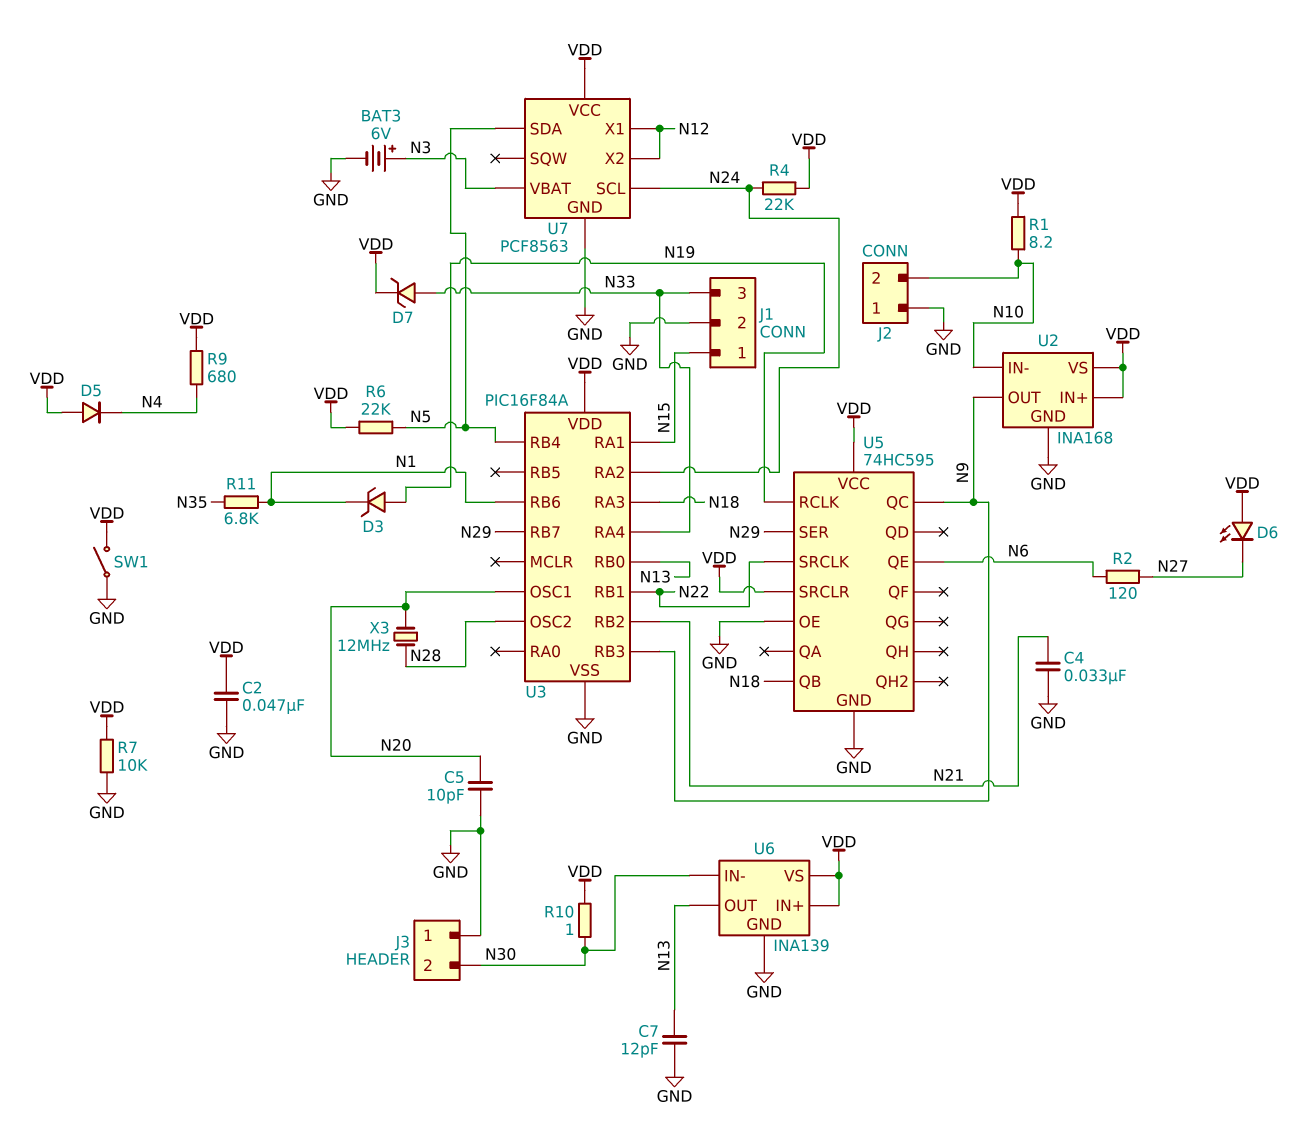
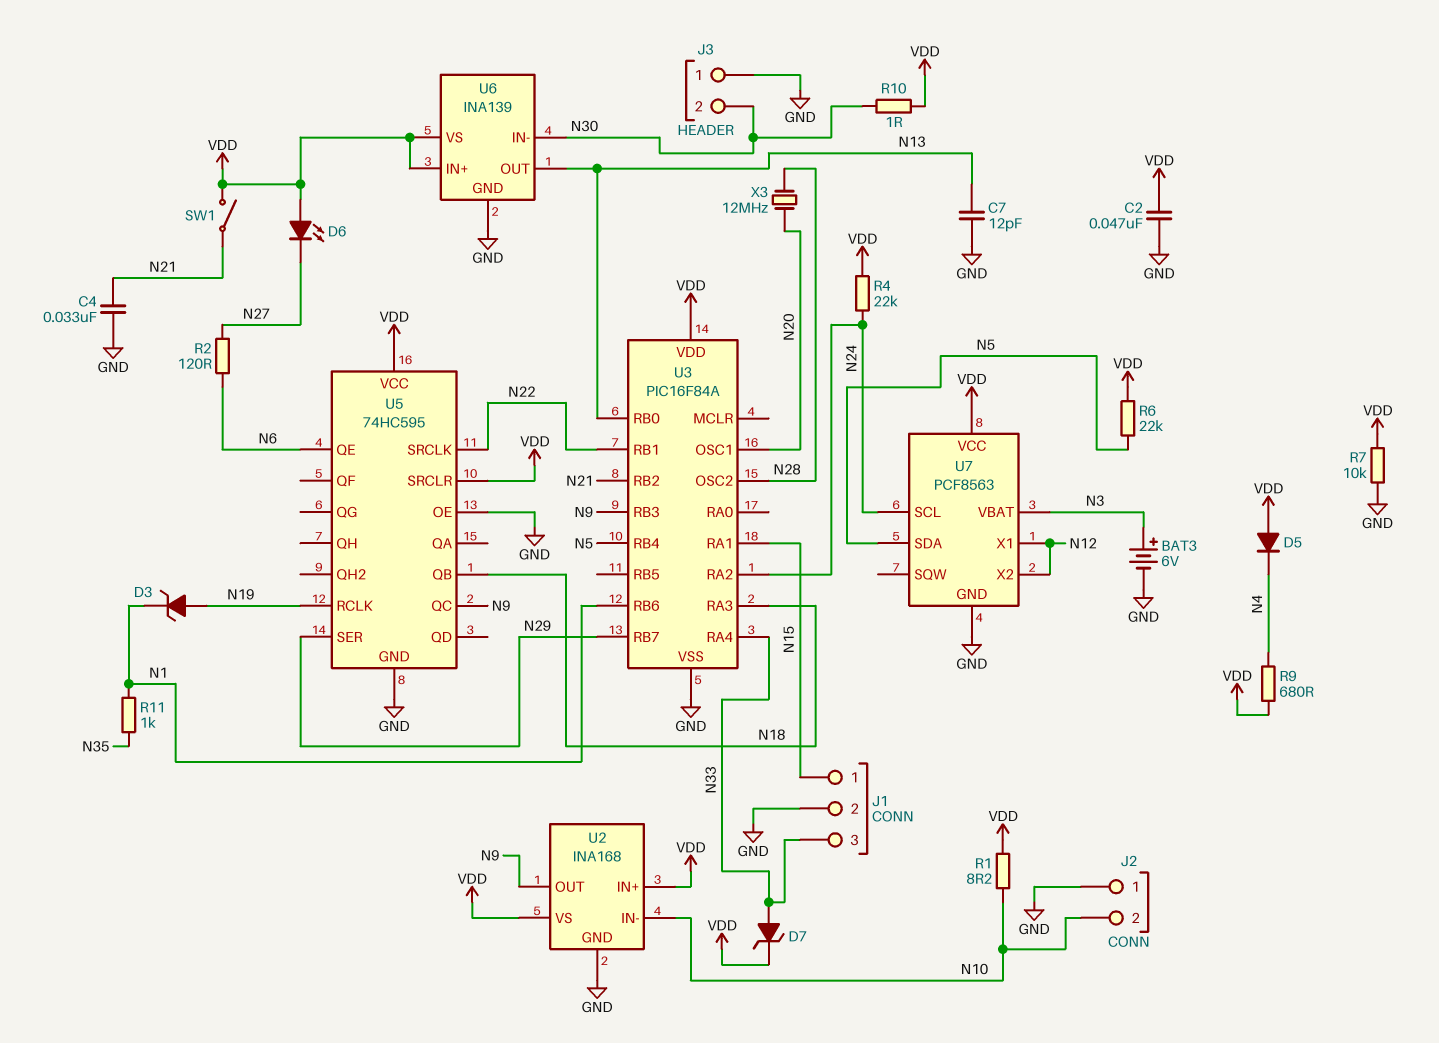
C5: 10pF (GND, N20) -> none
R11: 6.8k (N1, N35) -> 1k (N1, N35)
SW1: switch (GND, VDD) -> switch (N21, VDD)

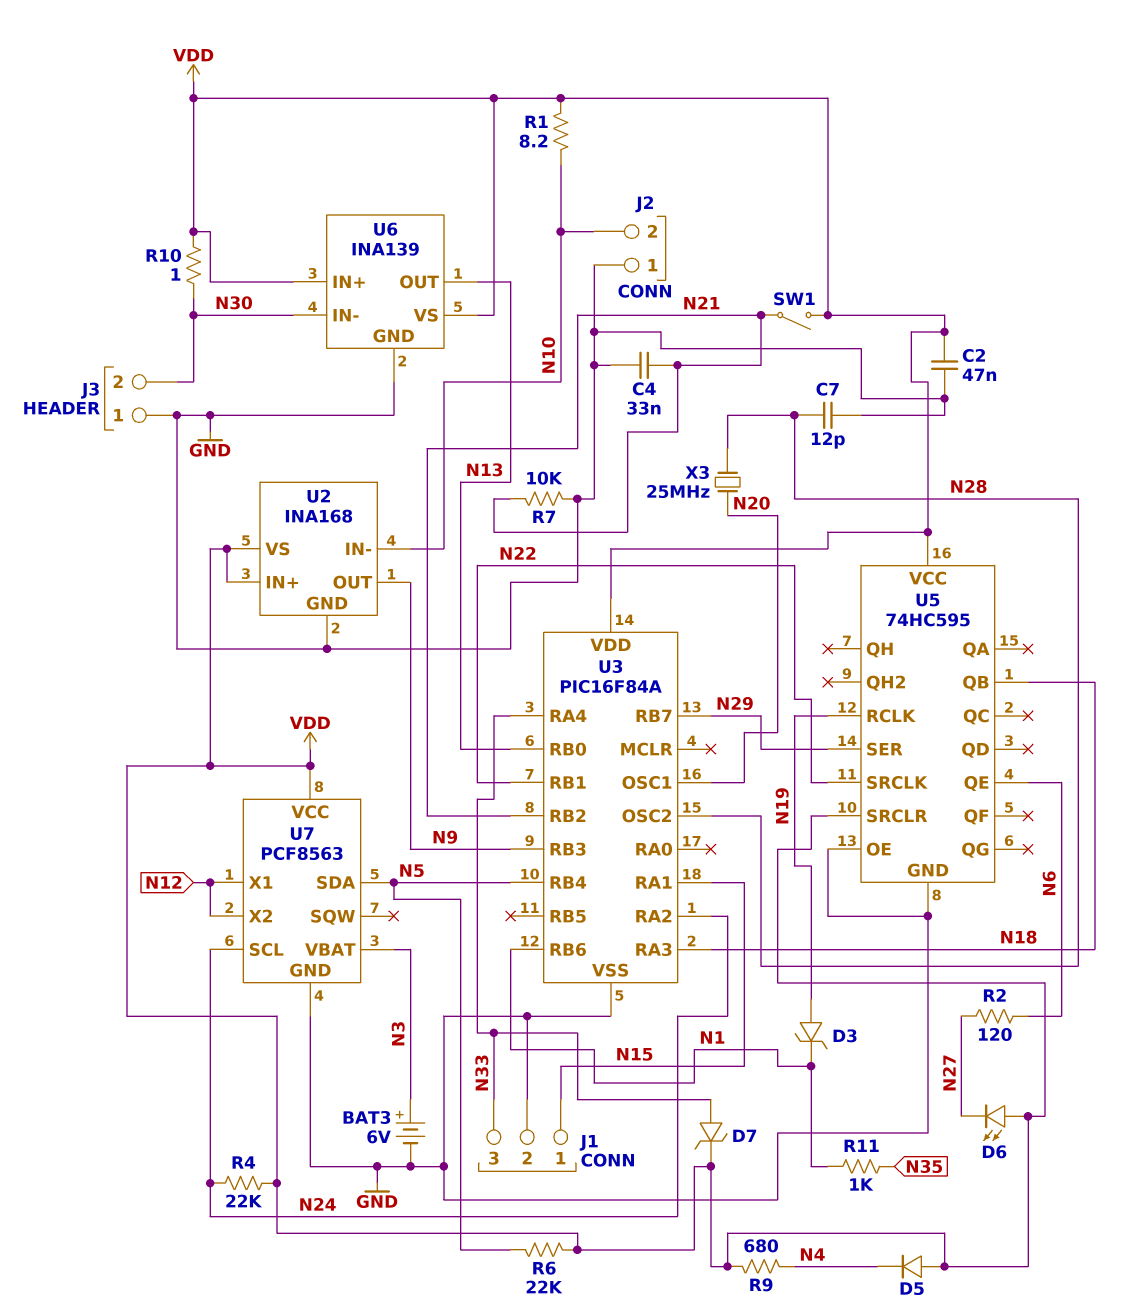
C7: 12pF (GND, N13) -> 12pF (GND, N28)
R7: 10k (GND, VDD) -> 10k (GND, N21)
U5 pin QC: N9 -> none
X3: 12MHz (N20, N28) -> 25MHz (N20, N28)

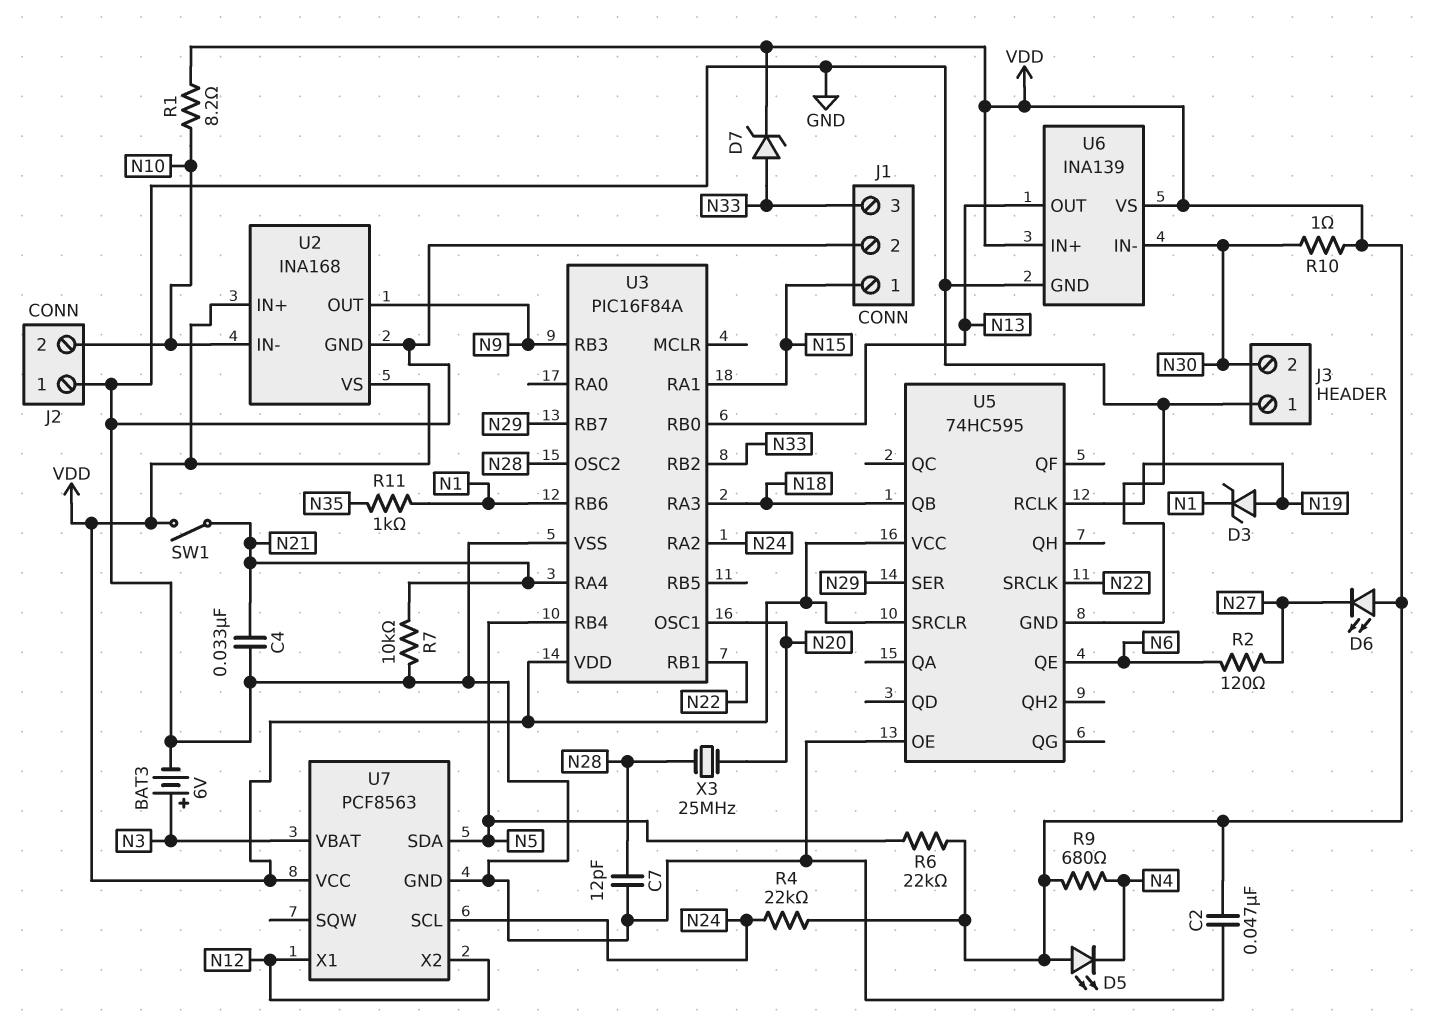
D5: diode (A VDD, K N4) -> LED (A VDD, K N4)
U3 pin RA4: N33 -> N21
U3 pin RB2: N21 -> N33

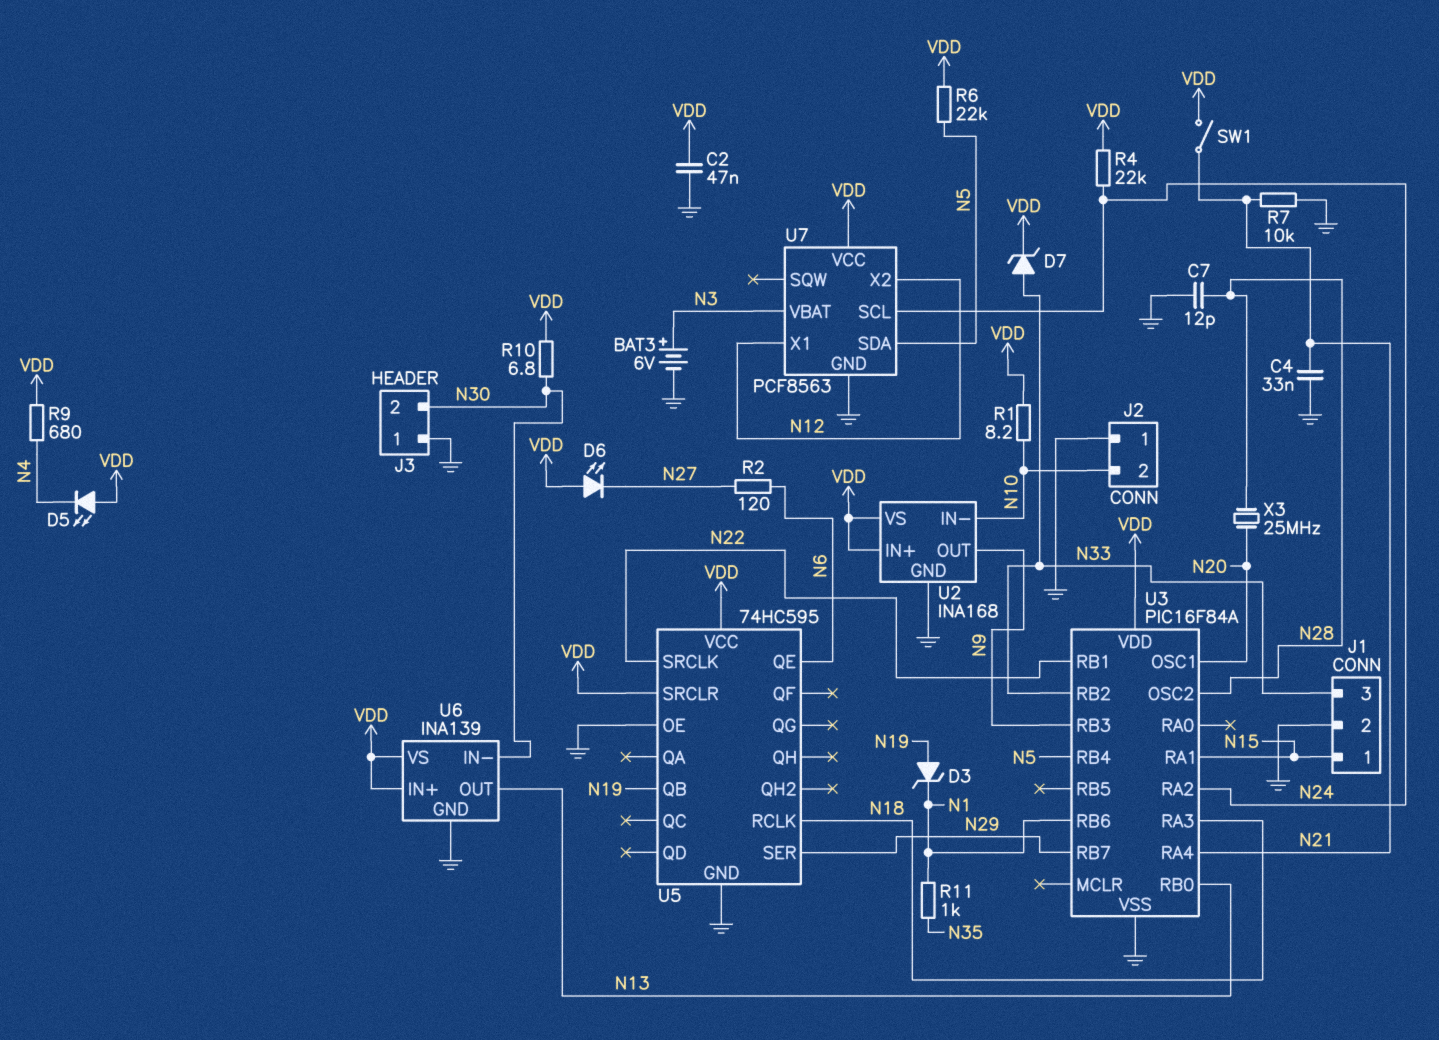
R10: 1 (N30, VDD) -> 6.8 (N30, VDD)
U5 pin QB: N18 -> N19
U5 pin RCLK: N19 -> N18

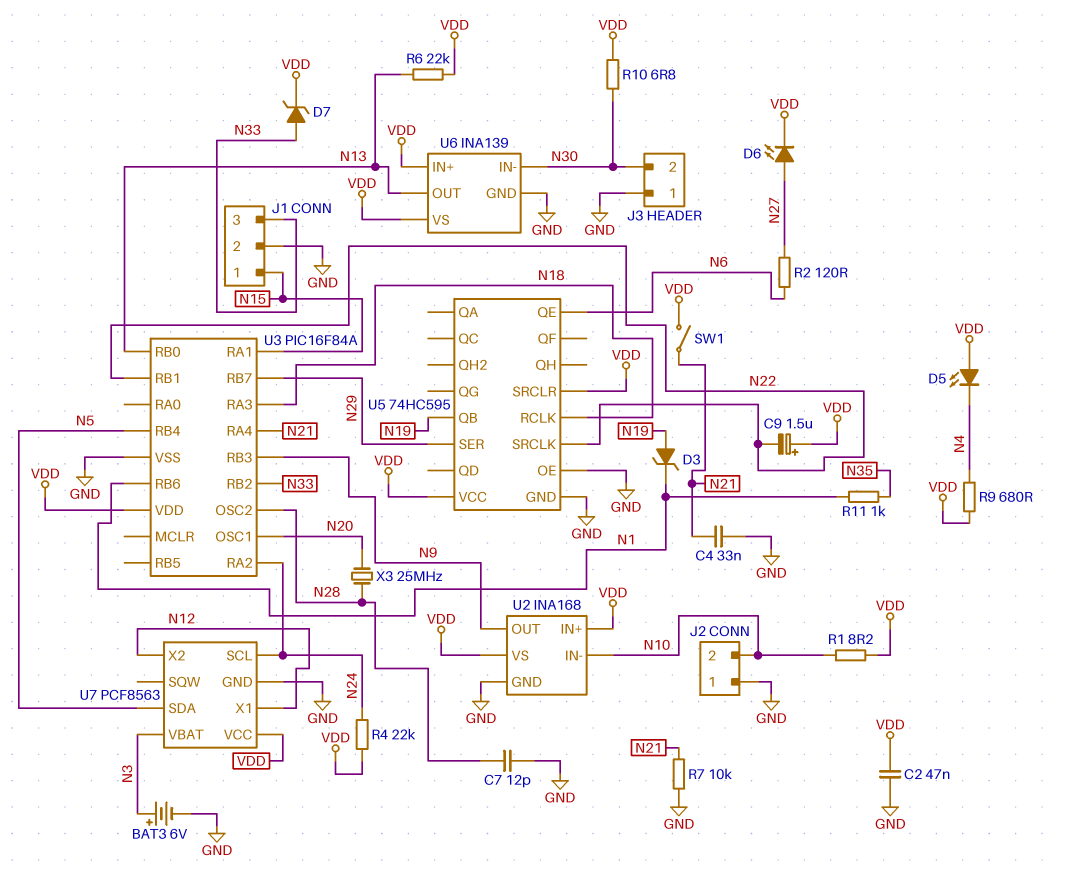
C9: none -> 1.5uF (plus VDD, minus N22)
D6: LED (A VDD, K N27) -> LED (A N27, K VDD)
R6: 22k (N5, VDD) -> 22k (N13, VDD)

